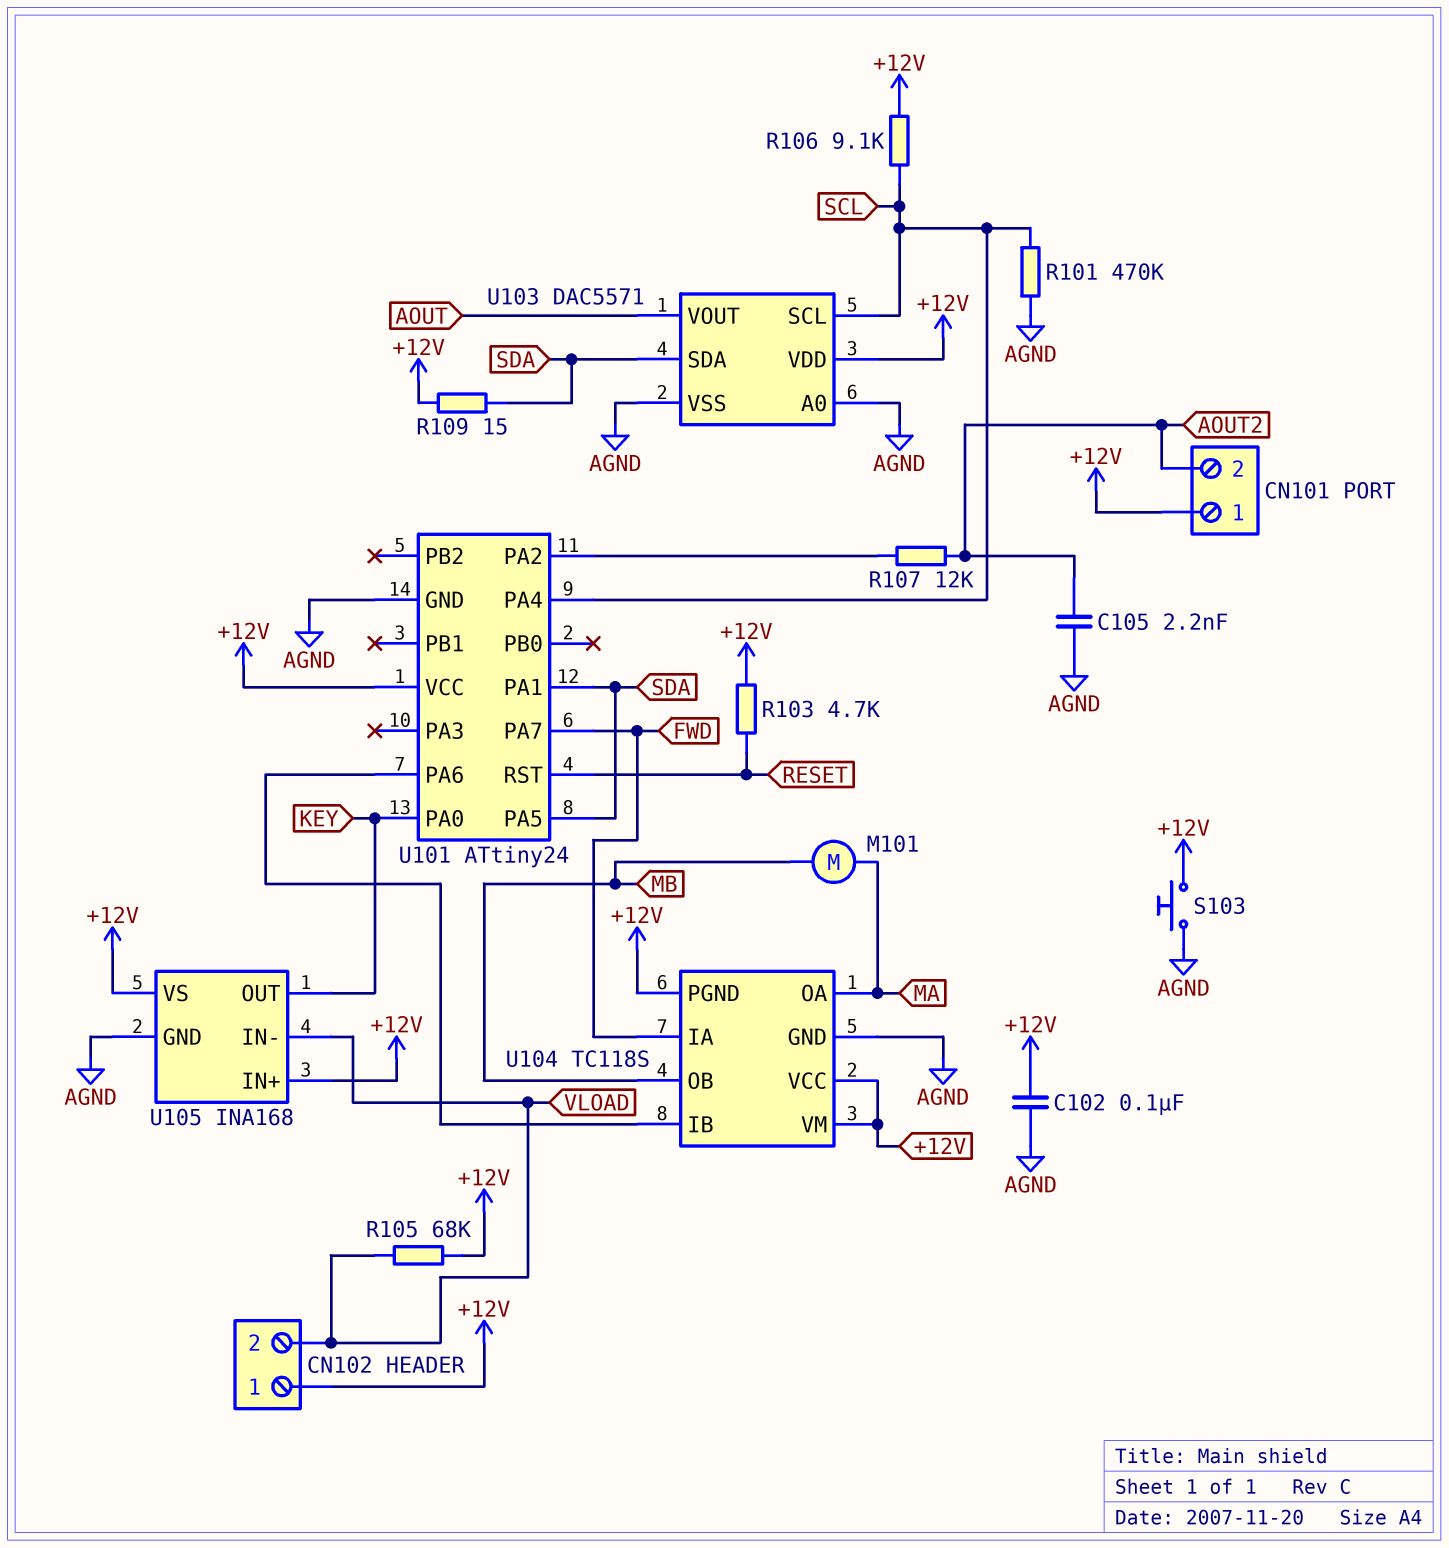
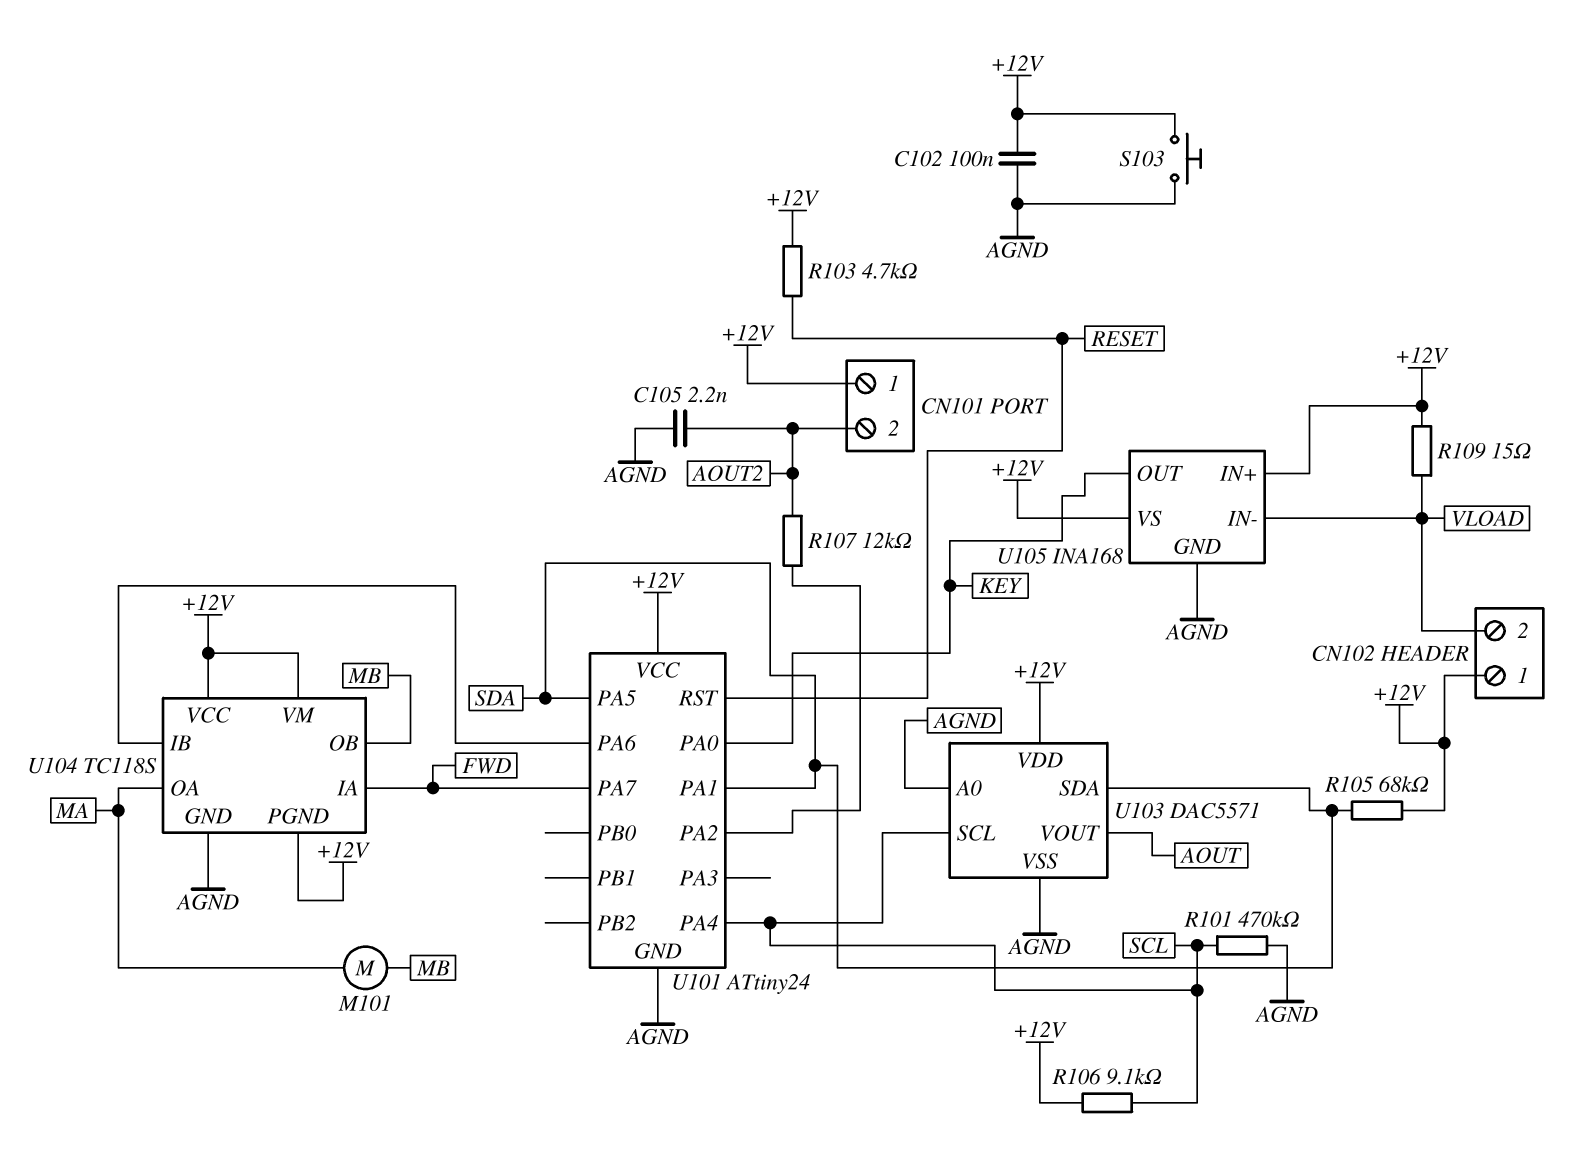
R105: 68k (+12V, VLOAD) -> 68k (+12V, SDA)
R109: 15 (+12V, SDA) -> 15 (+12V, VLOAD)

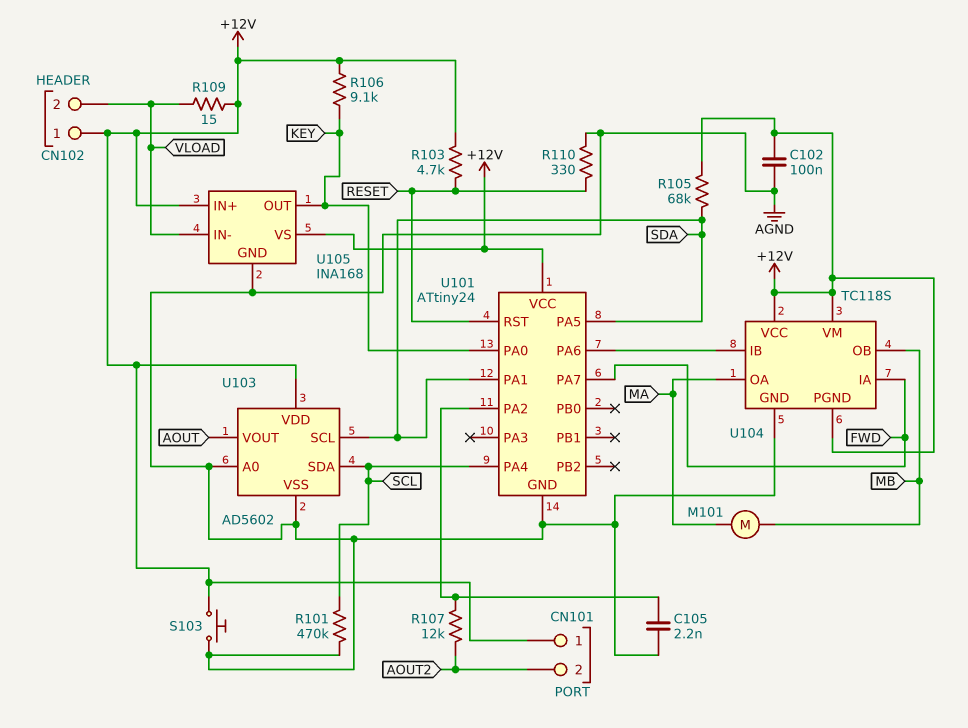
C105: 2.2nF (AGND, AOUT2) -> 2.2nF (AGND, U101/PA2)
R106: 9.1k (+12V, SCL) -> 9.1k (+12V, KEY)
R110: none -> 330 (AGND, RESET)
U103: DAC5571 -> AD5602
U103 pin SCL: SCL -> SDA
U103 pin SDA: SDA -> SCL

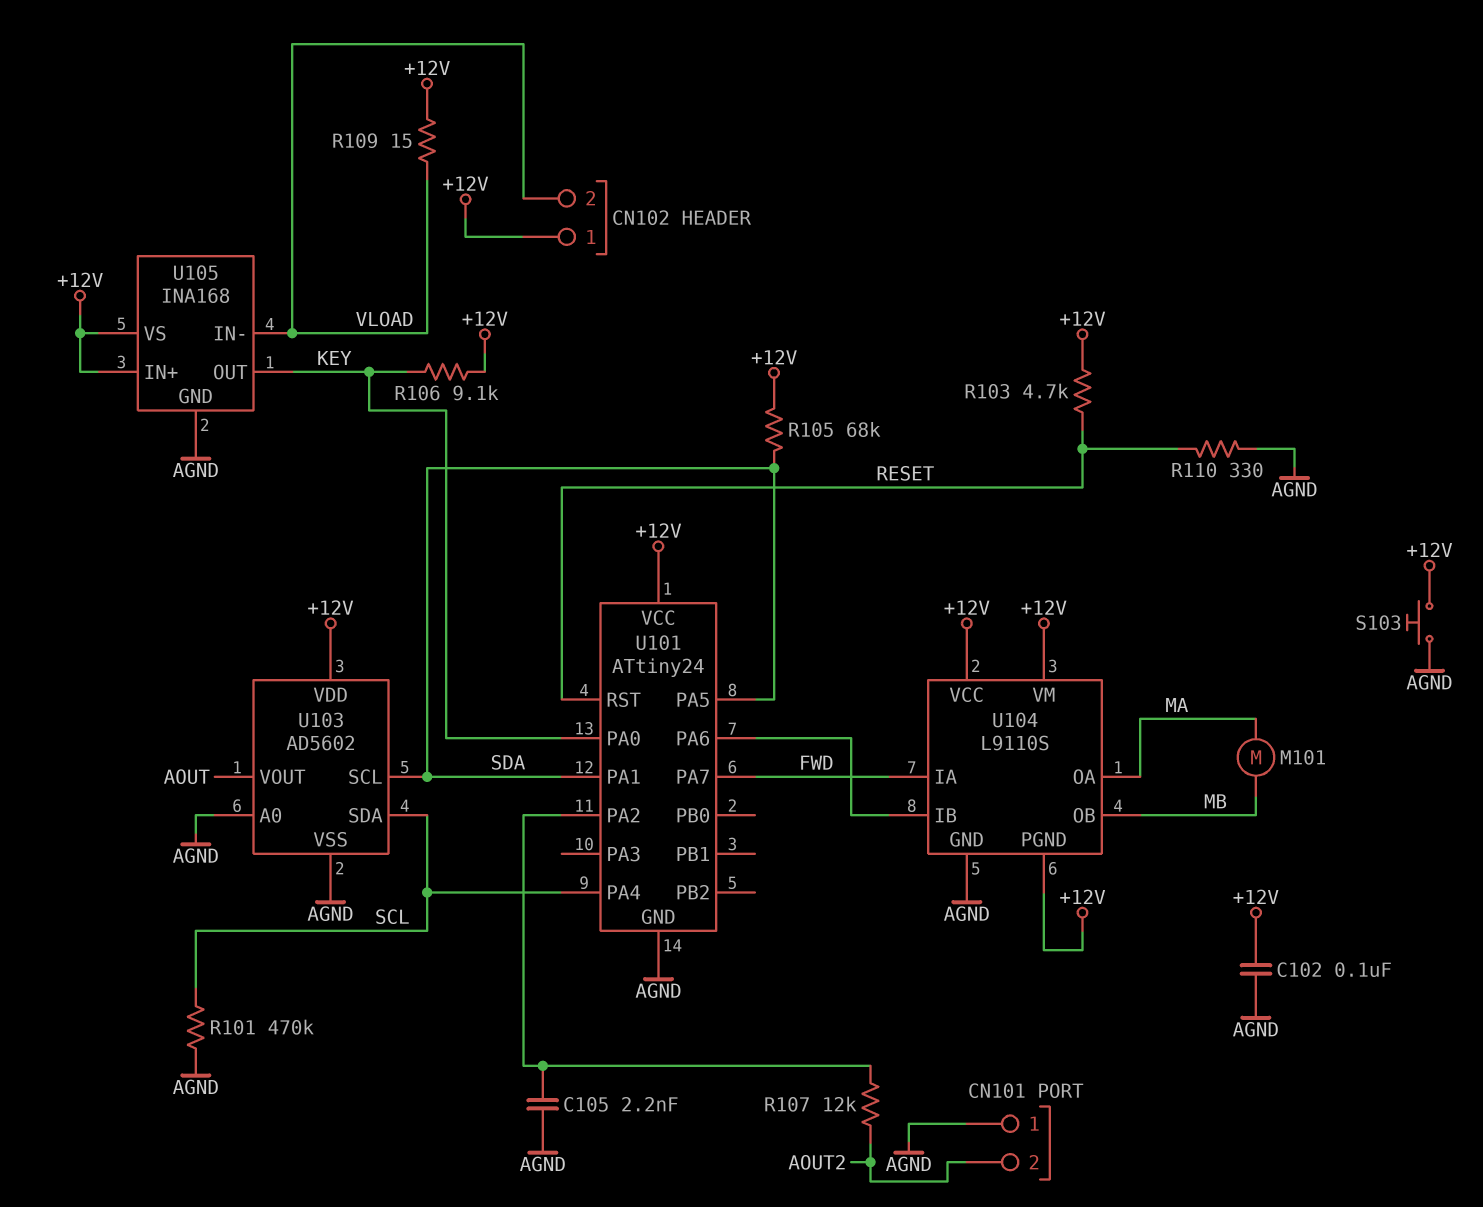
CN101 pin 1: +12V -> AGND
U104: TC118S -> L9110S

